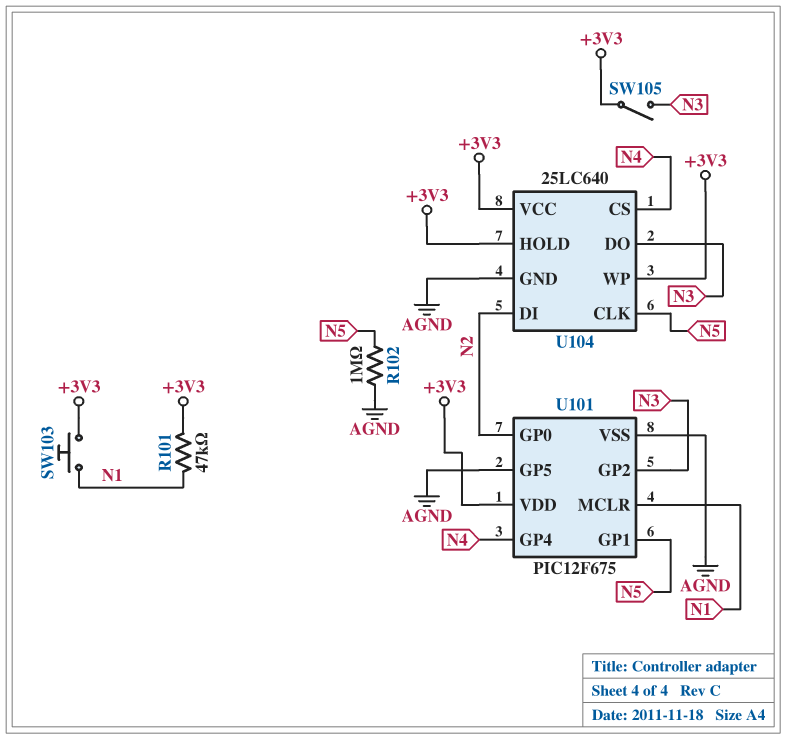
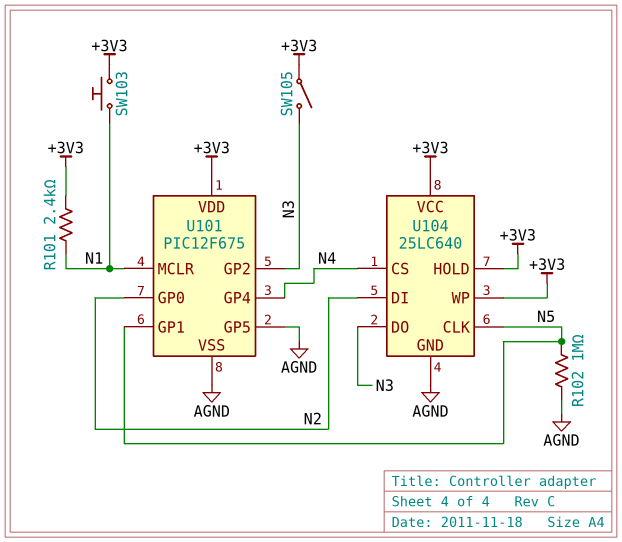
R101: 47k (+3V3, N1) -> 2.4k (+3V3, N1)

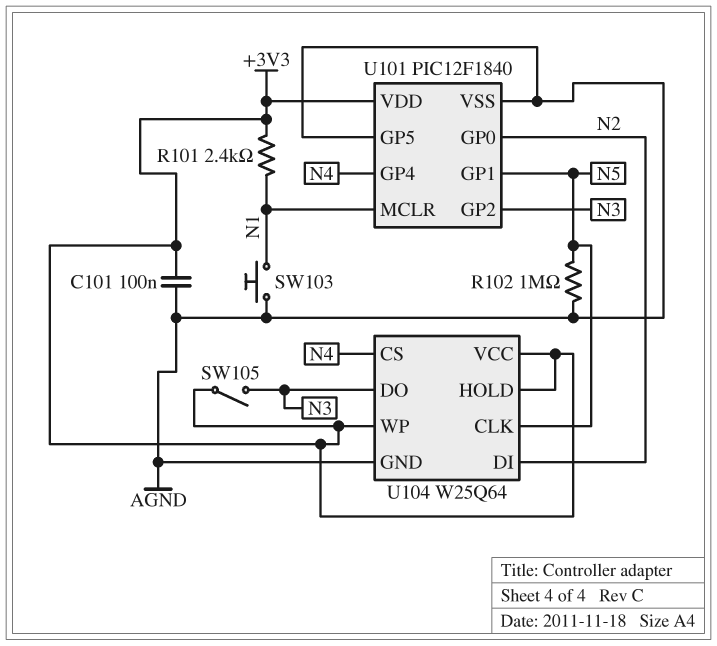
C101: none -> 100nF (+3V3, AGND)
SW103: button (+3V3, N1) -> button (AGND, N1)
U101: PIC12F675 -> PIC12F1840
U104: 25LC640 -> W25Q64

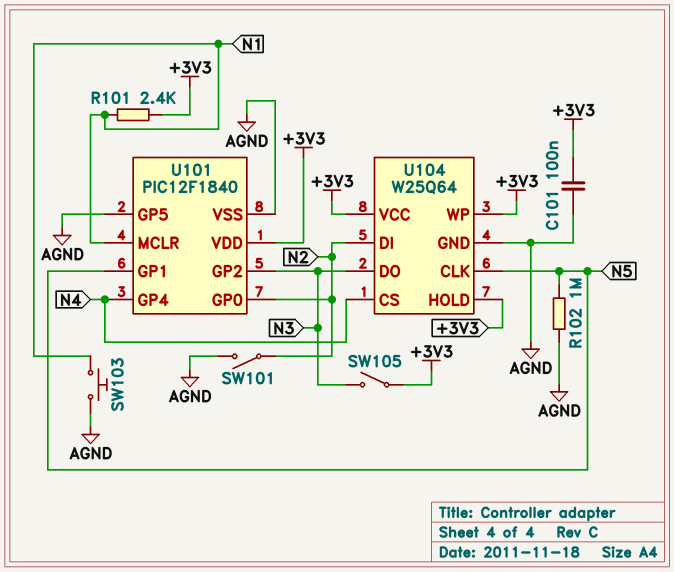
SW101: none -> switch (AGND, N2)

